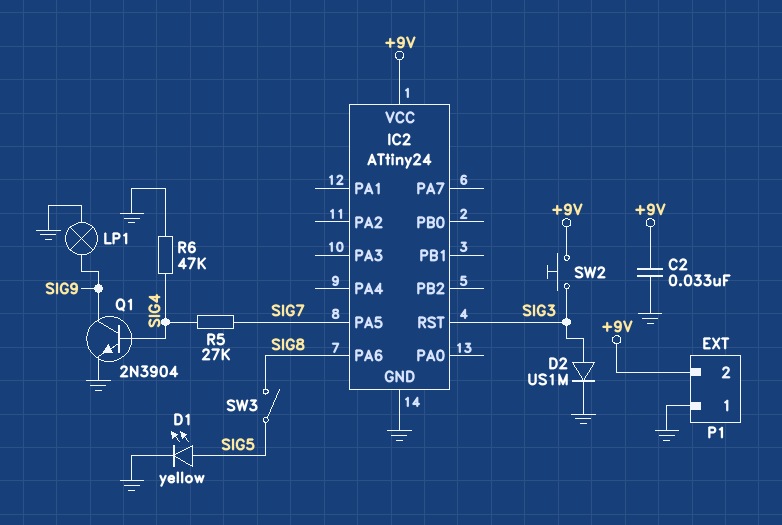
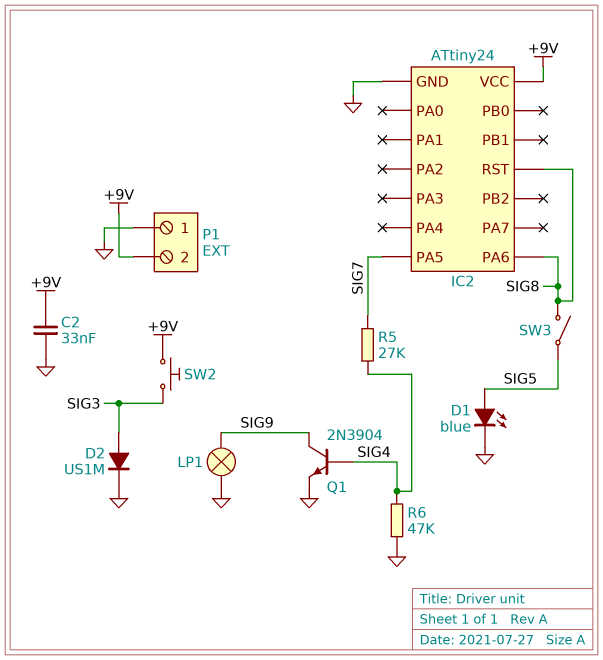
D1: LED yellow (A SIG5, K GND) -> LED blue (A SIG5, K GND)
IC2 pin RST: SIG3 -> SIG8

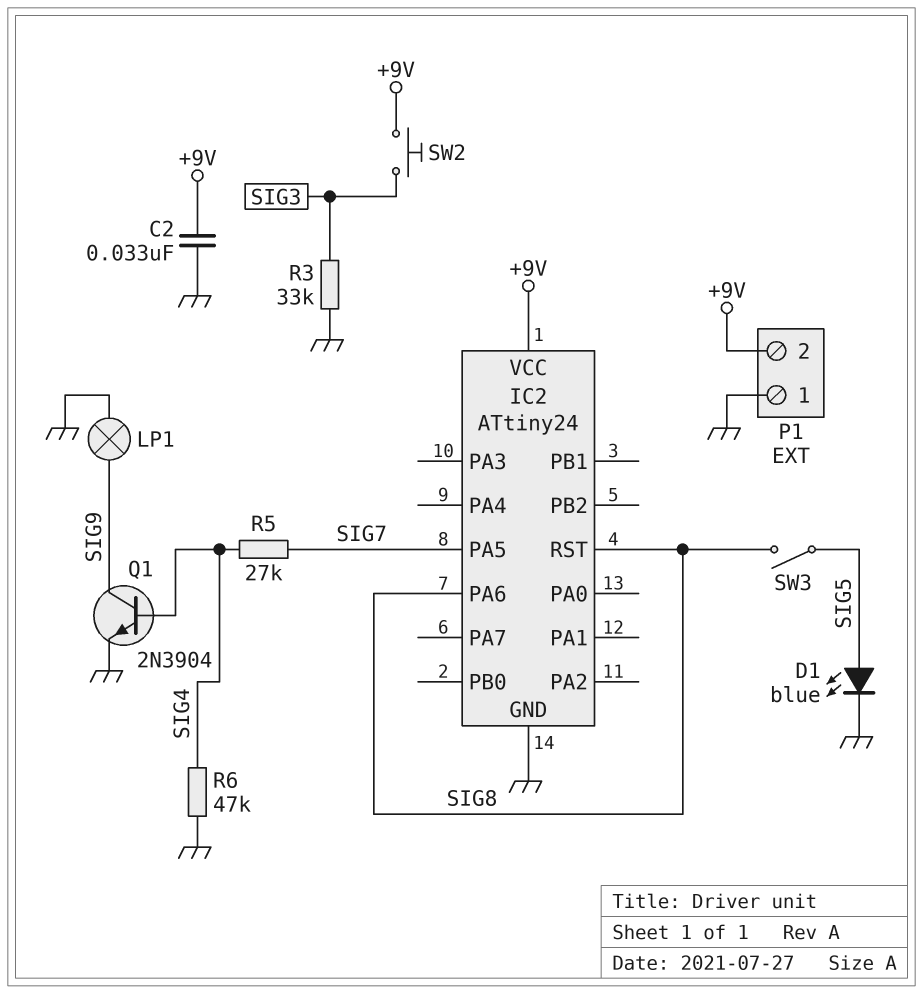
D2: diode US1M (A SIG3, K GND) -> none
R3: none -> 33k (GND, SIG3)

